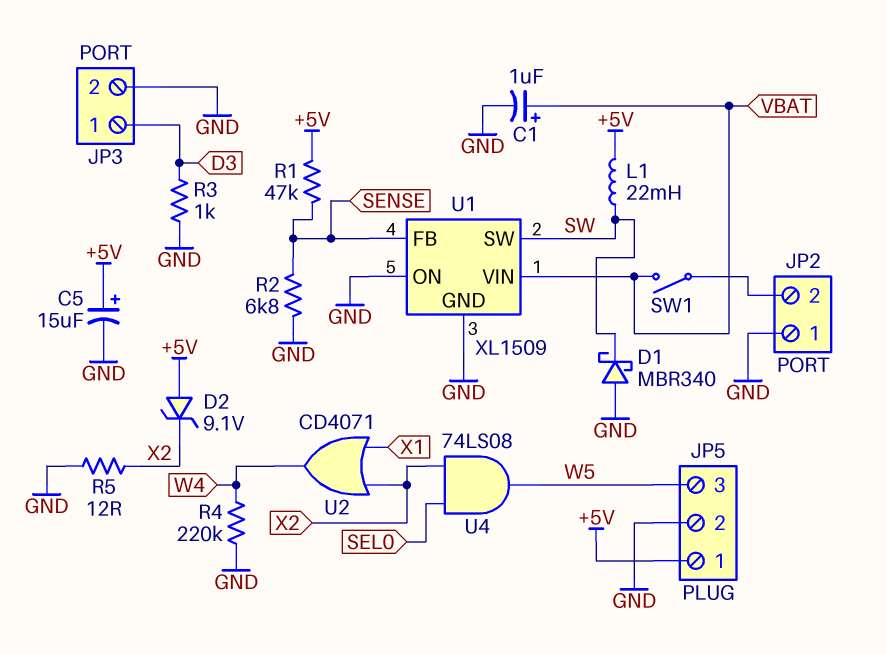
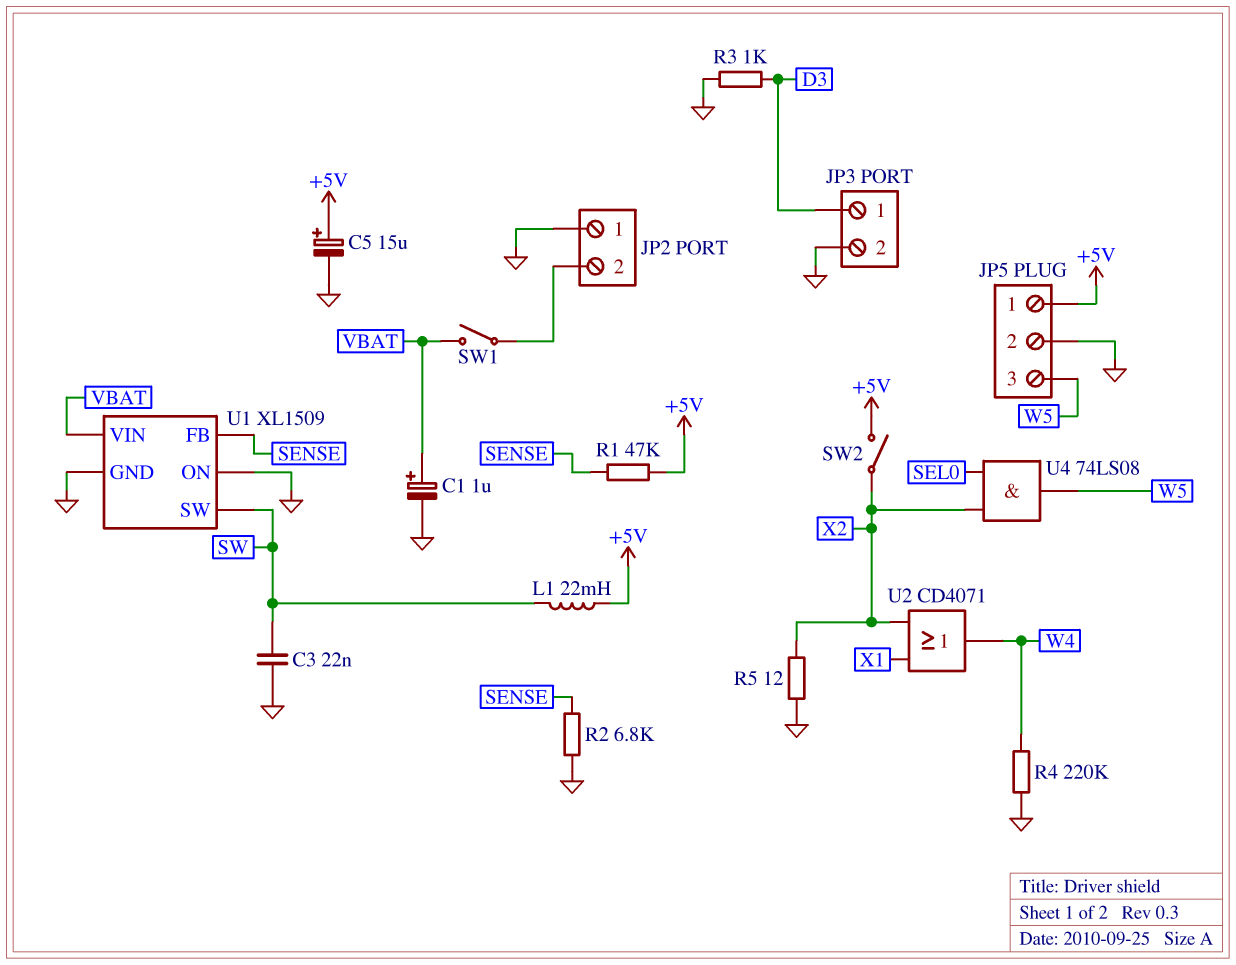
C3: none -> 22nF (GND, SW)
D1: schottky MBR340 (A GND, K SW) -> none
D2: zener 9.1V (A +5V, K X2) -> none
SW2: none -> switch (+5V, X2)

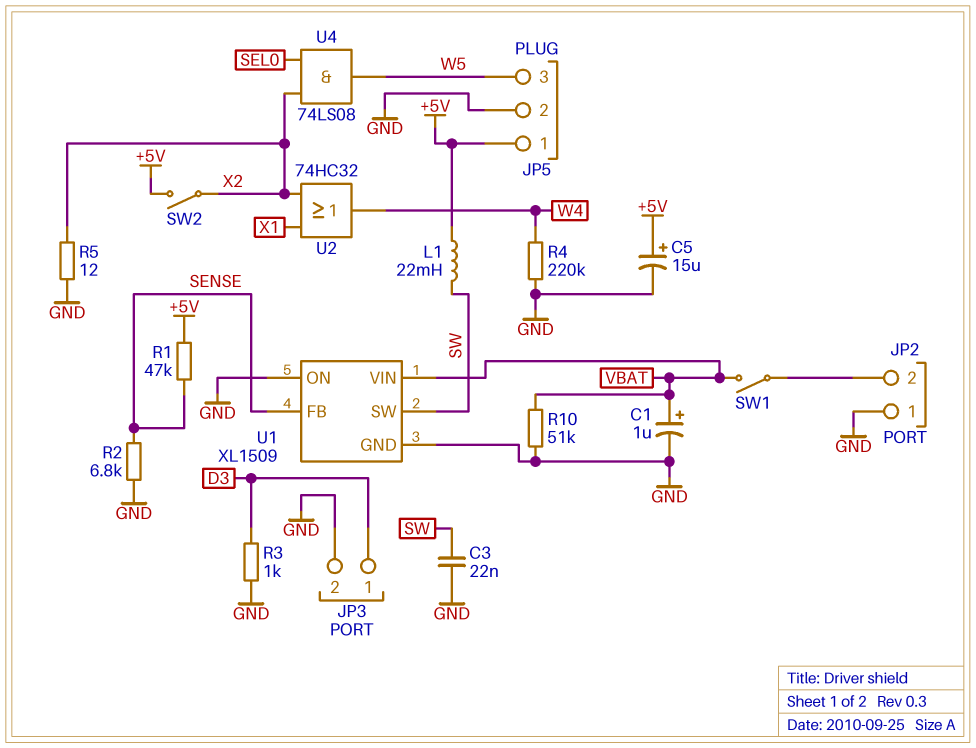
R10: none -> 51k (GND, VBAT)
U2: OR CD4071 (in X1, in X2, out W4) -> OR 74HC32 (in X1, in X2, out W4)

